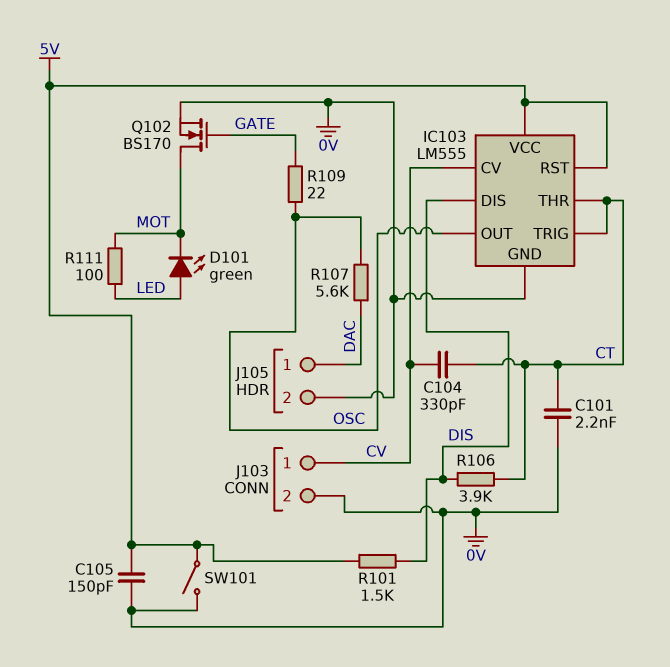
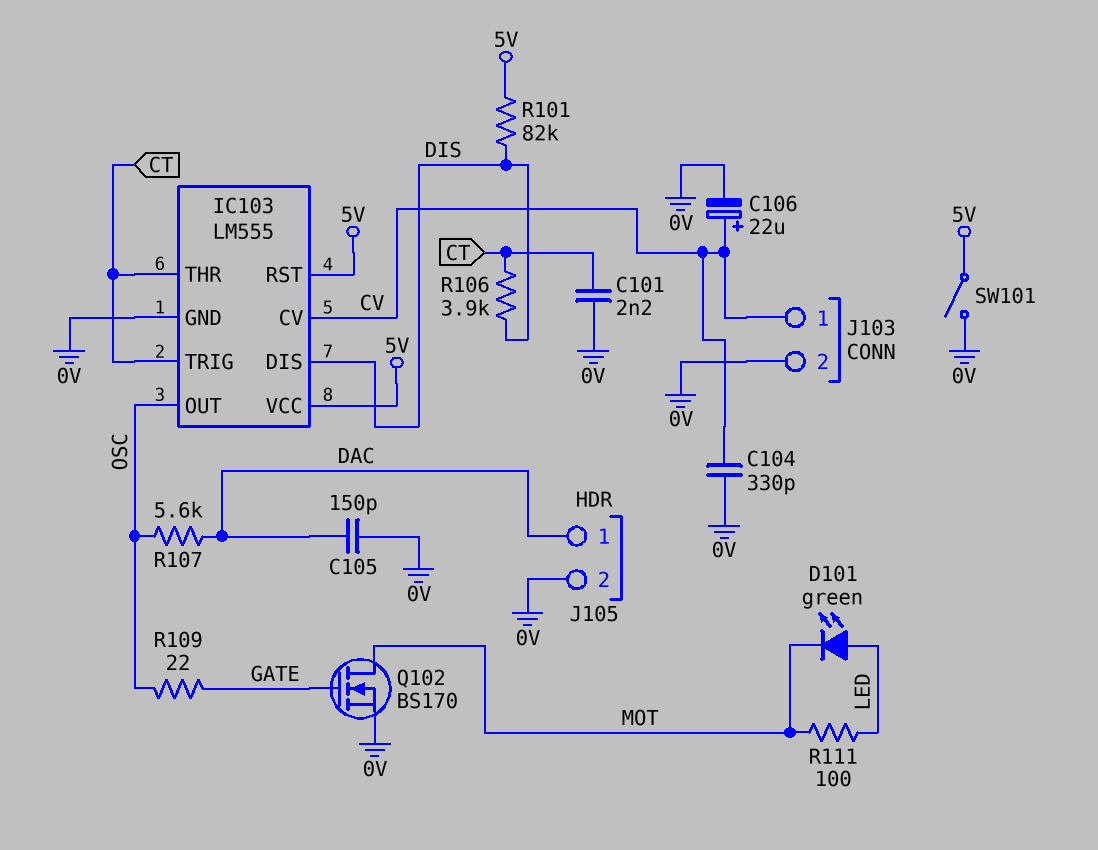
C104: 330pF (CT, CV) -> 330pF (0V, CV)
C105: 150pF (0V, 5V) -> 150pF (0V, DAC)
C106: none -> 22uF (plus CV, minus 0V)
R101: 1.5k (5V, DIS) -> 82k (5V, DIS)

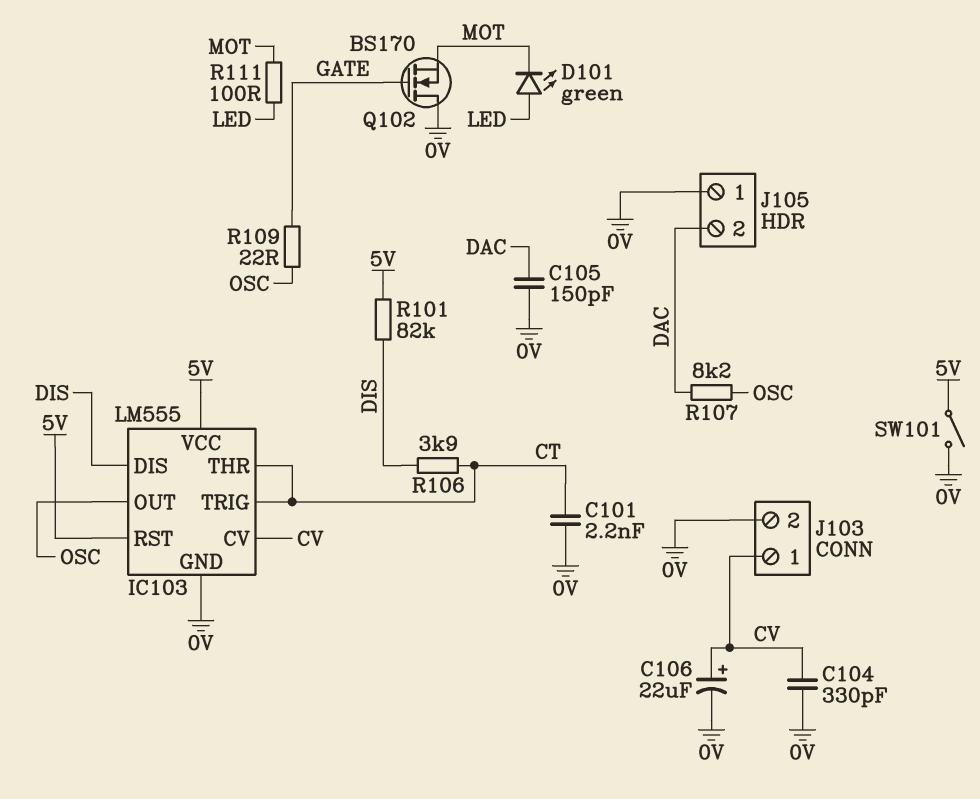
J105 pin 1: DAC -> 0V
J105 pin 2: 0V -> DAC
Q102: NMOS BS170 (G GATE, D MOT, S 0V) -> NMOS BS170 (G GATE, D 0V, S MOT)
R107: 5.6k (DAC, OSC) -> 8.2k (DAC, OSC)

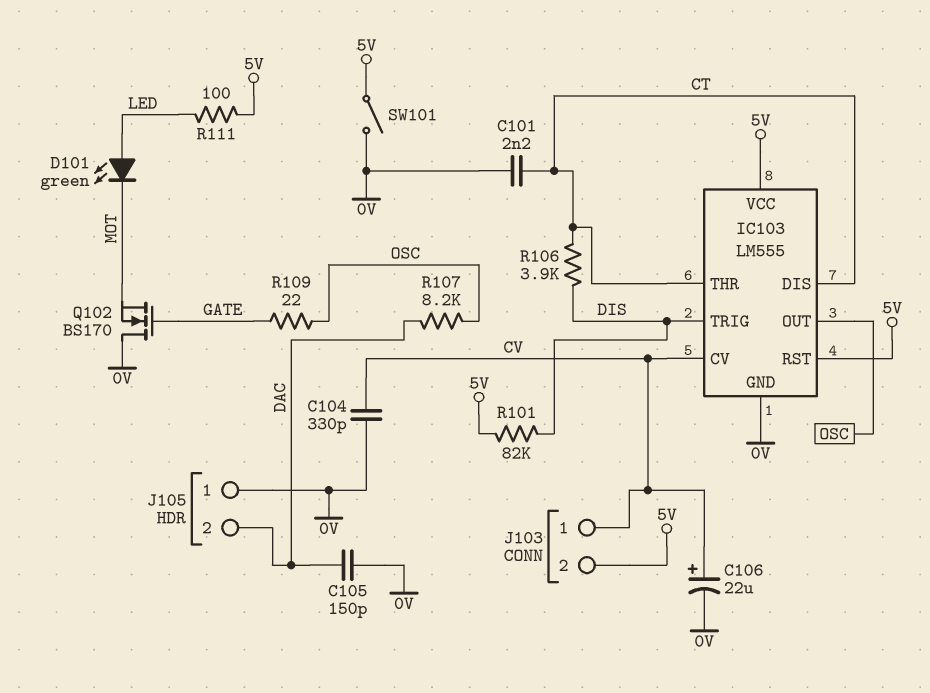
IC103 pin DIS: DIS -> CT
IC103 pin TRIG: CT -> DIS
J103 pin 2: 0V -> 5V
R111: 100 (LED, MOT) -> 100 (5V, LED)

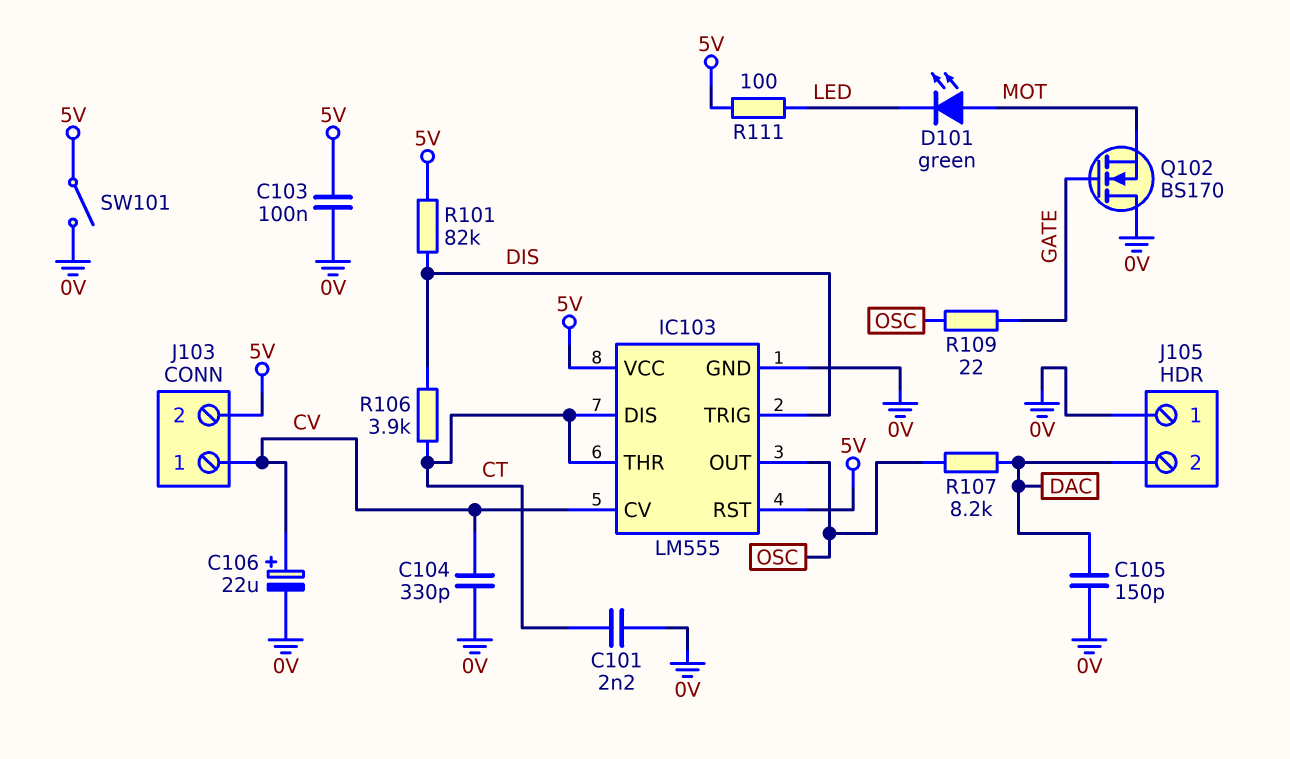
C103: none -> 100nF (0V, 5V)
D101: LED green (A LED, K MOT) -> LED green (A MOT, K LED)

